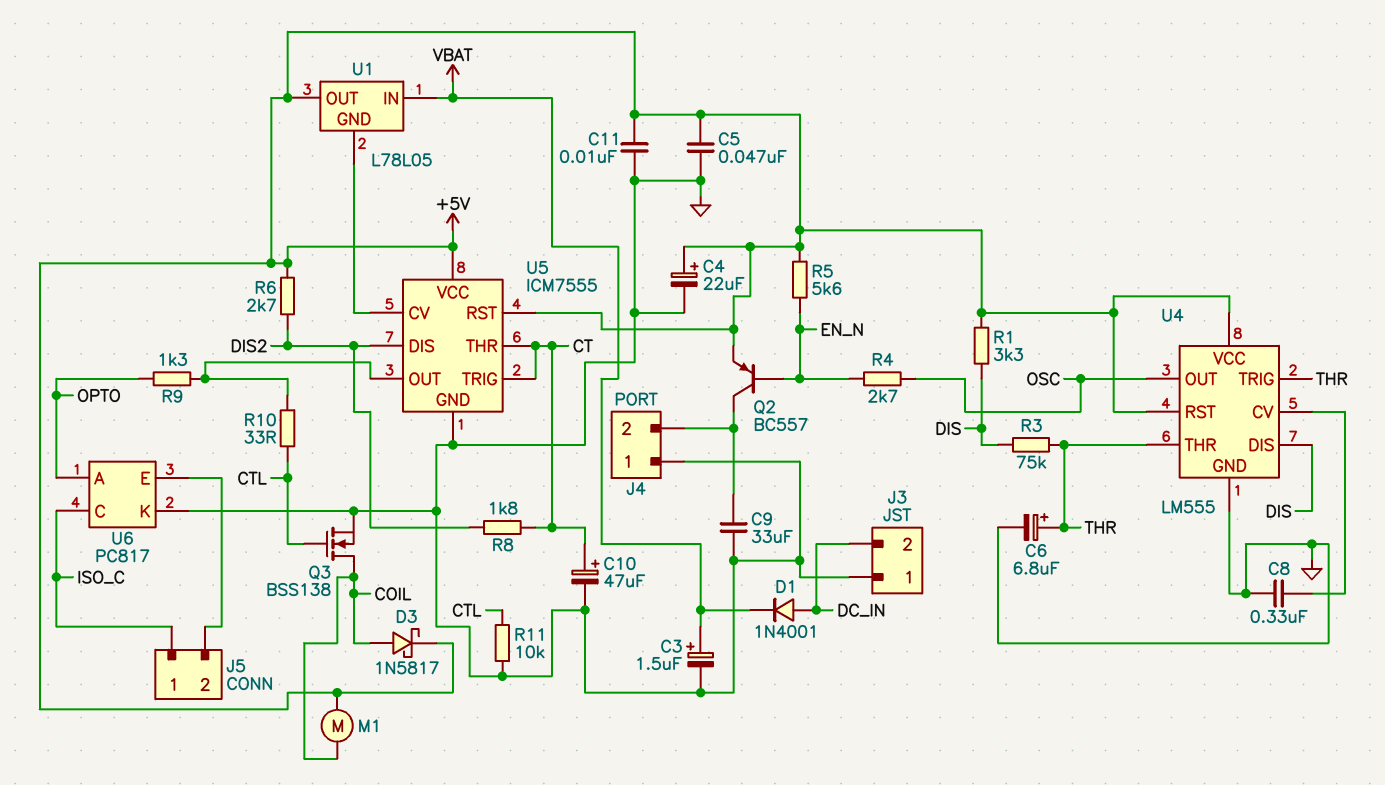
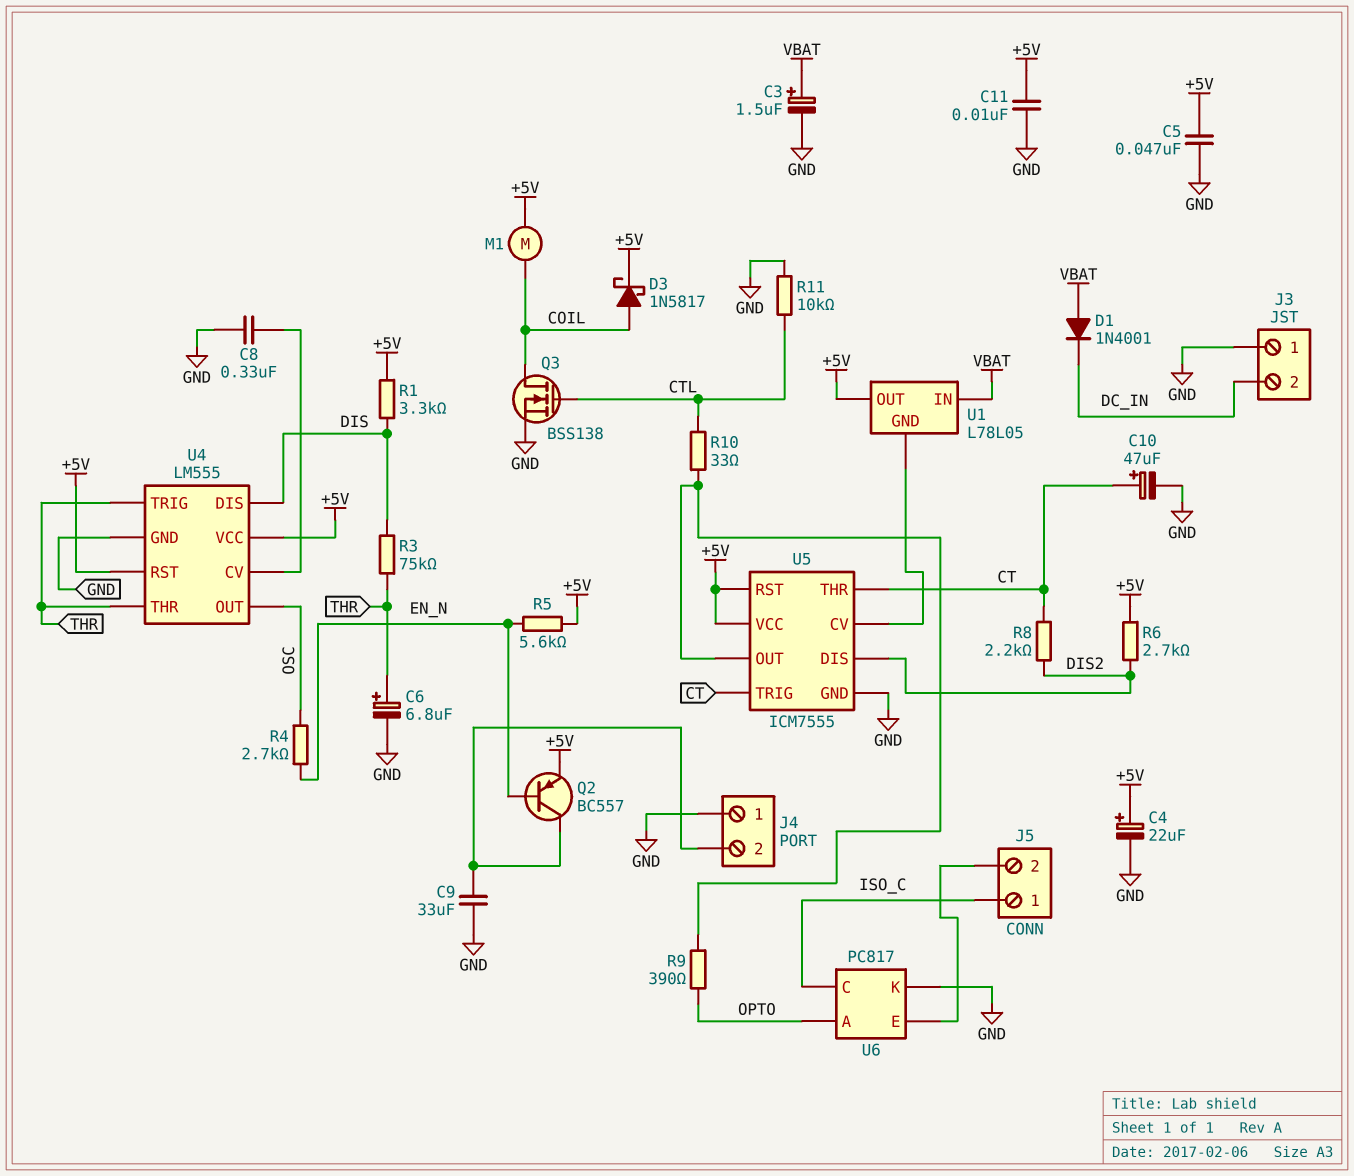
D1: diode 1N4001 (A DC_IN, K VBAT) -> diode 1N4001 (A VBAT, K DC_IN)
R8: 1.8k (CT, DIS2) -> 2.2k (CT, DIS2)
R9: 1.3k (OPTO, U5/OUT) -> 390 (OPTO, U5/OUT)

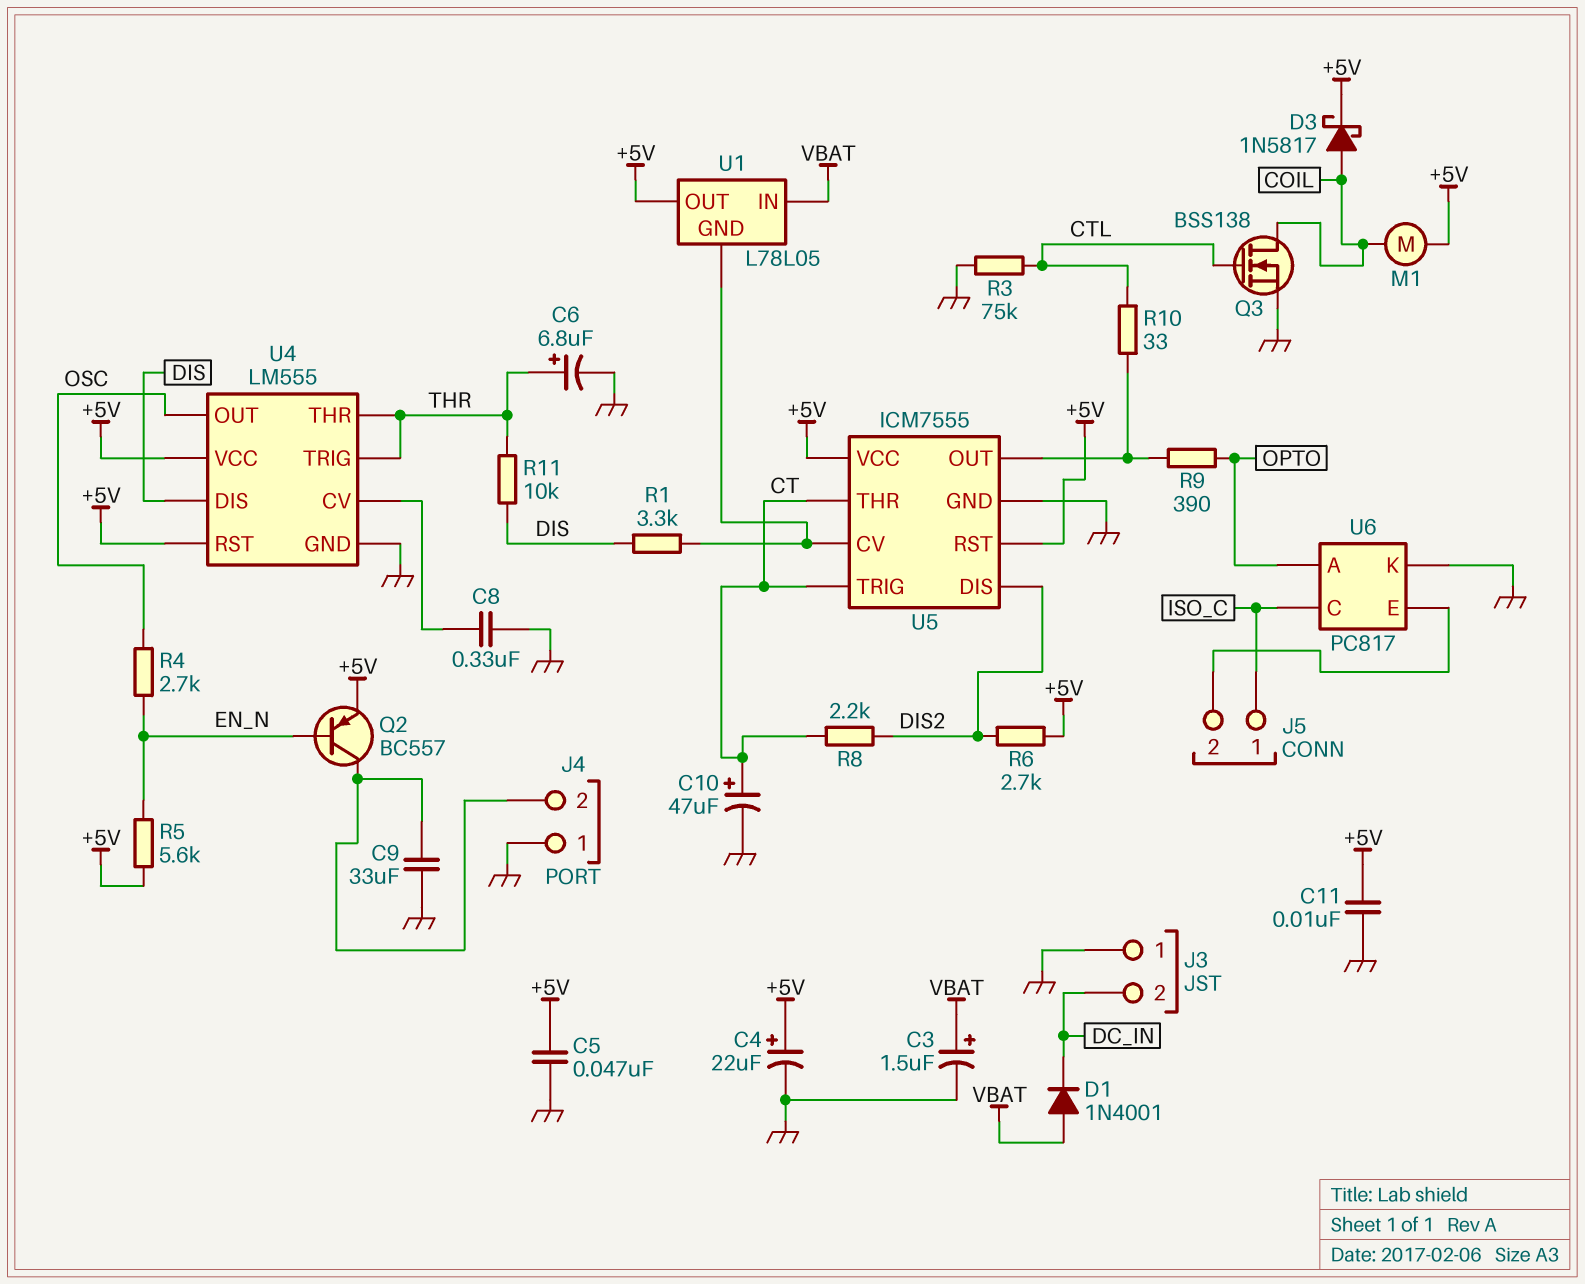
R1: 3.3k (+5V, DIS) -> 3.3k (DIS, U1/GND)
R3: 75k (DIS, THR) -> 75k (CTL, GND)
R11: 10k (CTL, GND) -> 10k (DIS, THR)

